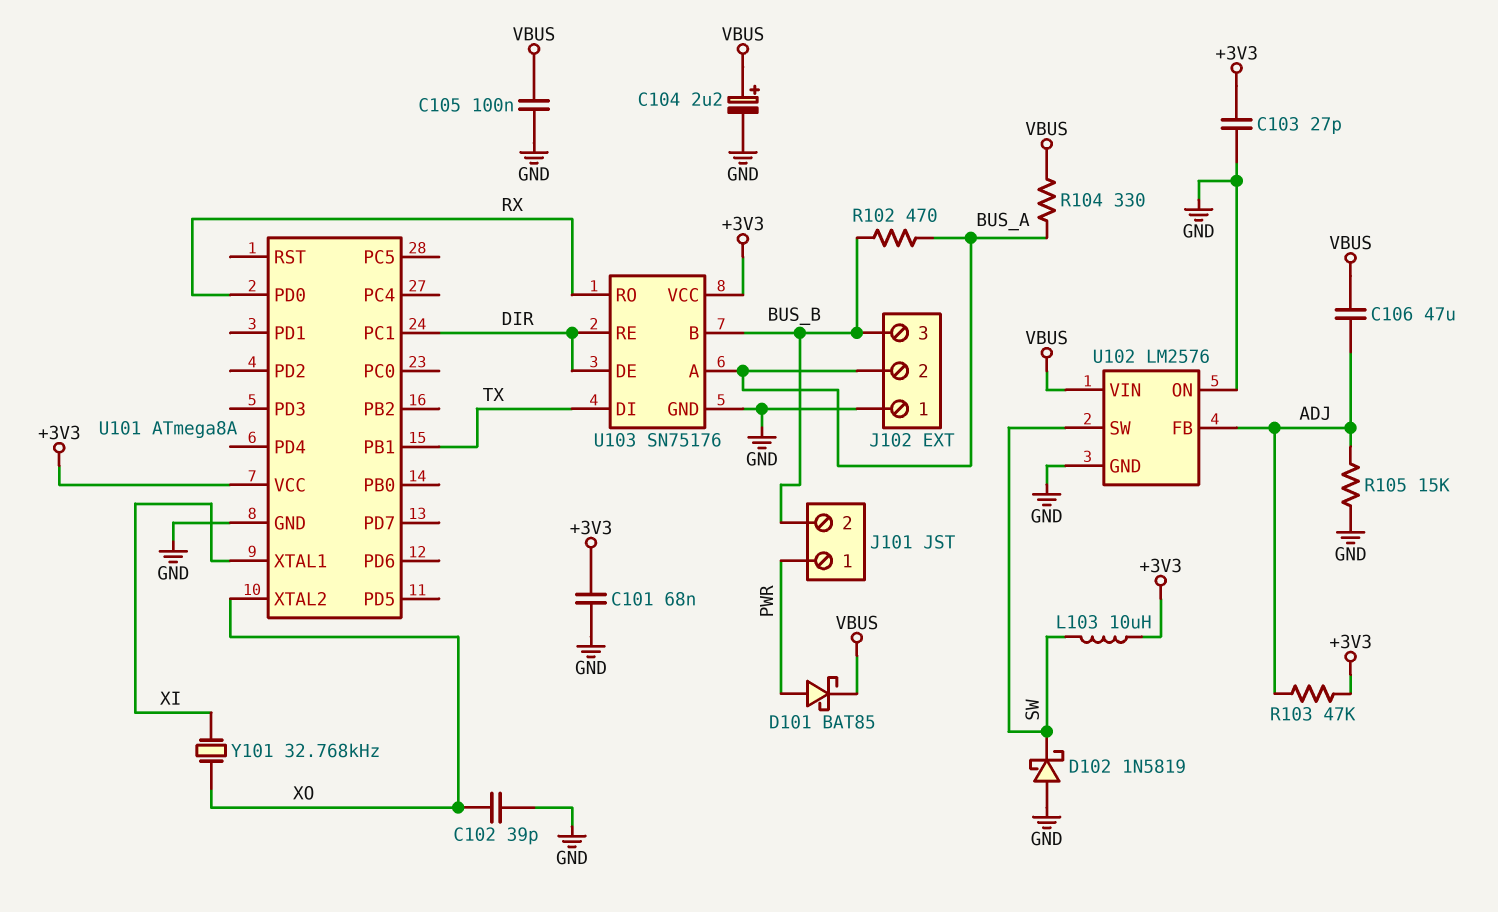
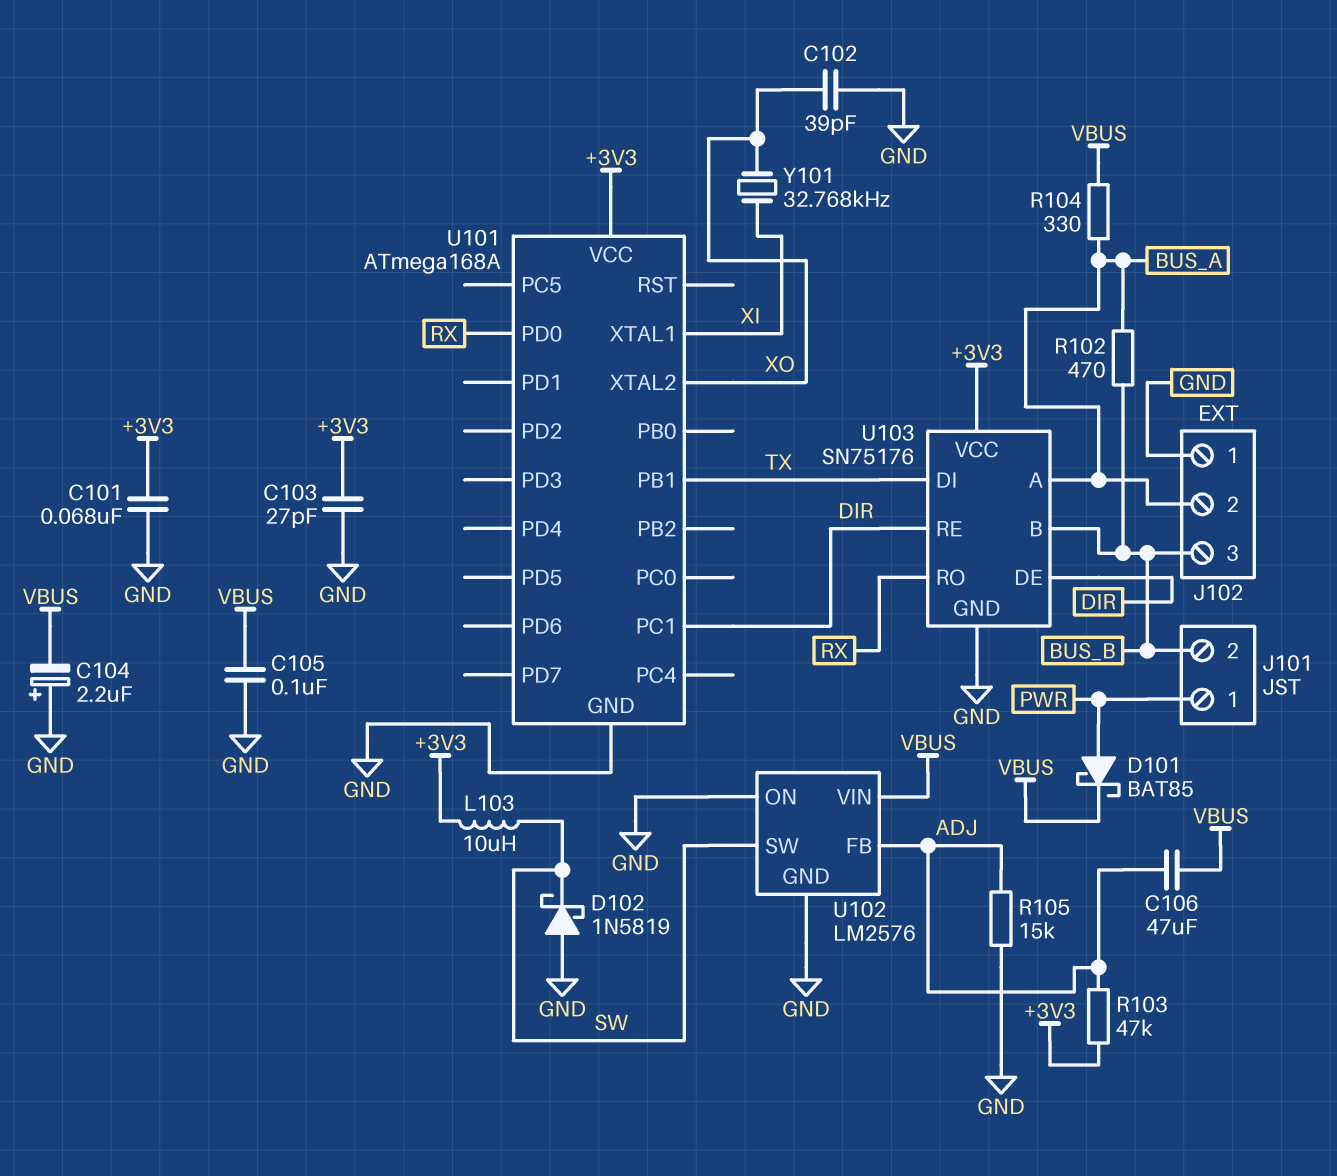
C104: 2.2uF (plus VBUS, minus GND) -> 2.2uF (plus GND, minus VBUS)
U101: ATmega8A -> ATmega168A

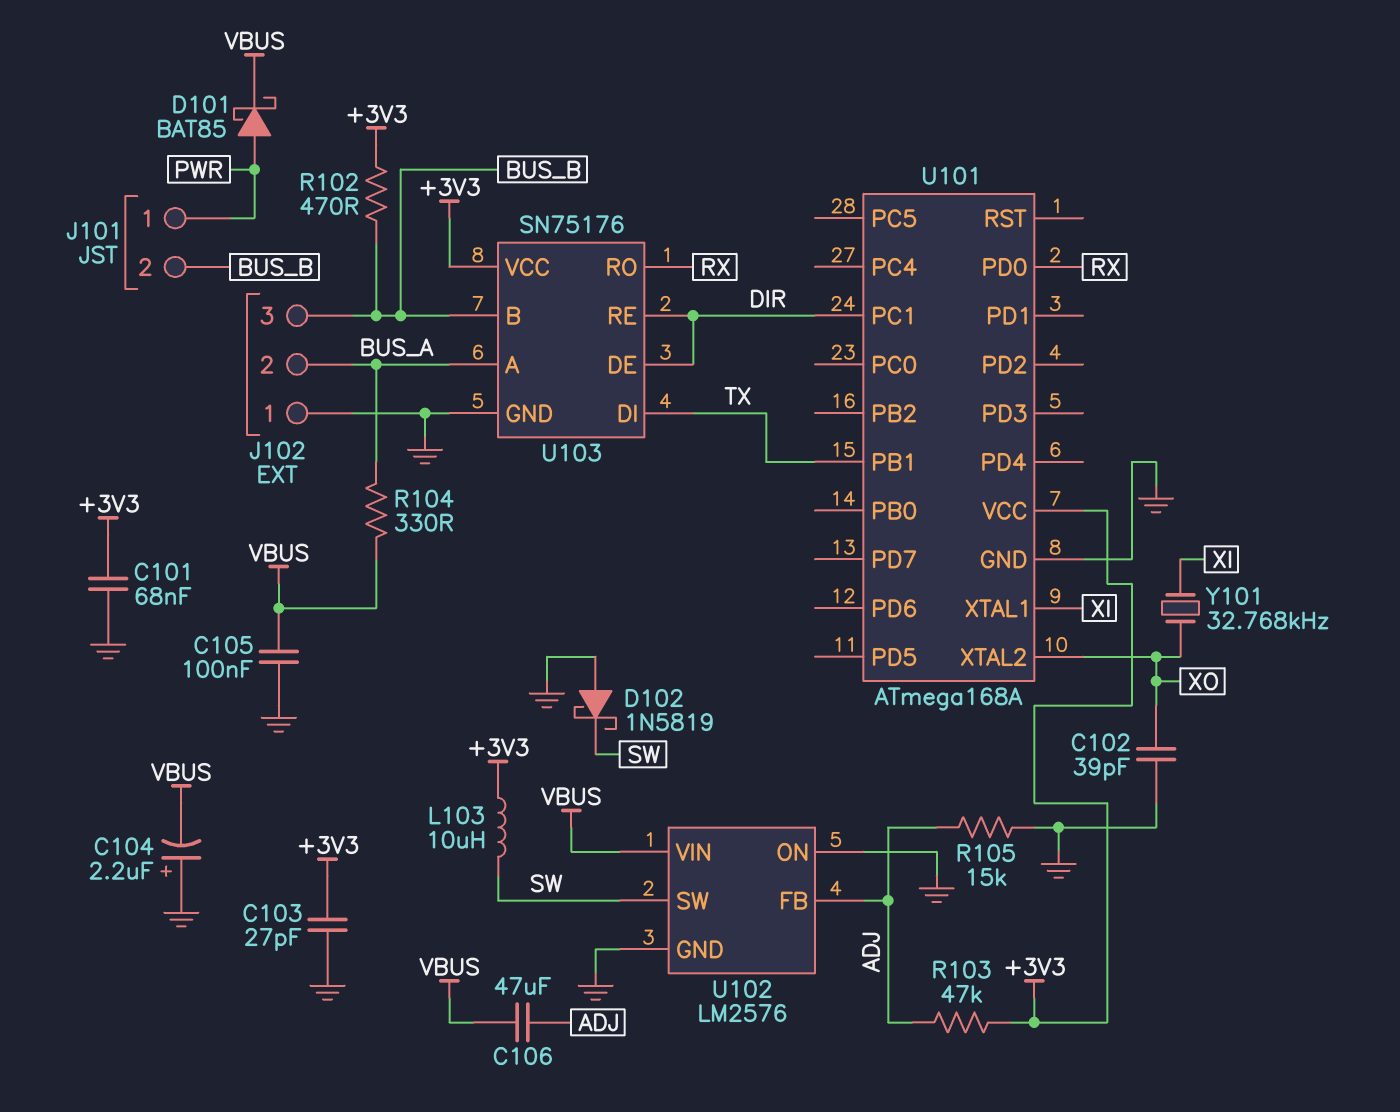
R102: 470 (BUS_A, BUS_B) -> 470 (+3V3, BUS_B)

